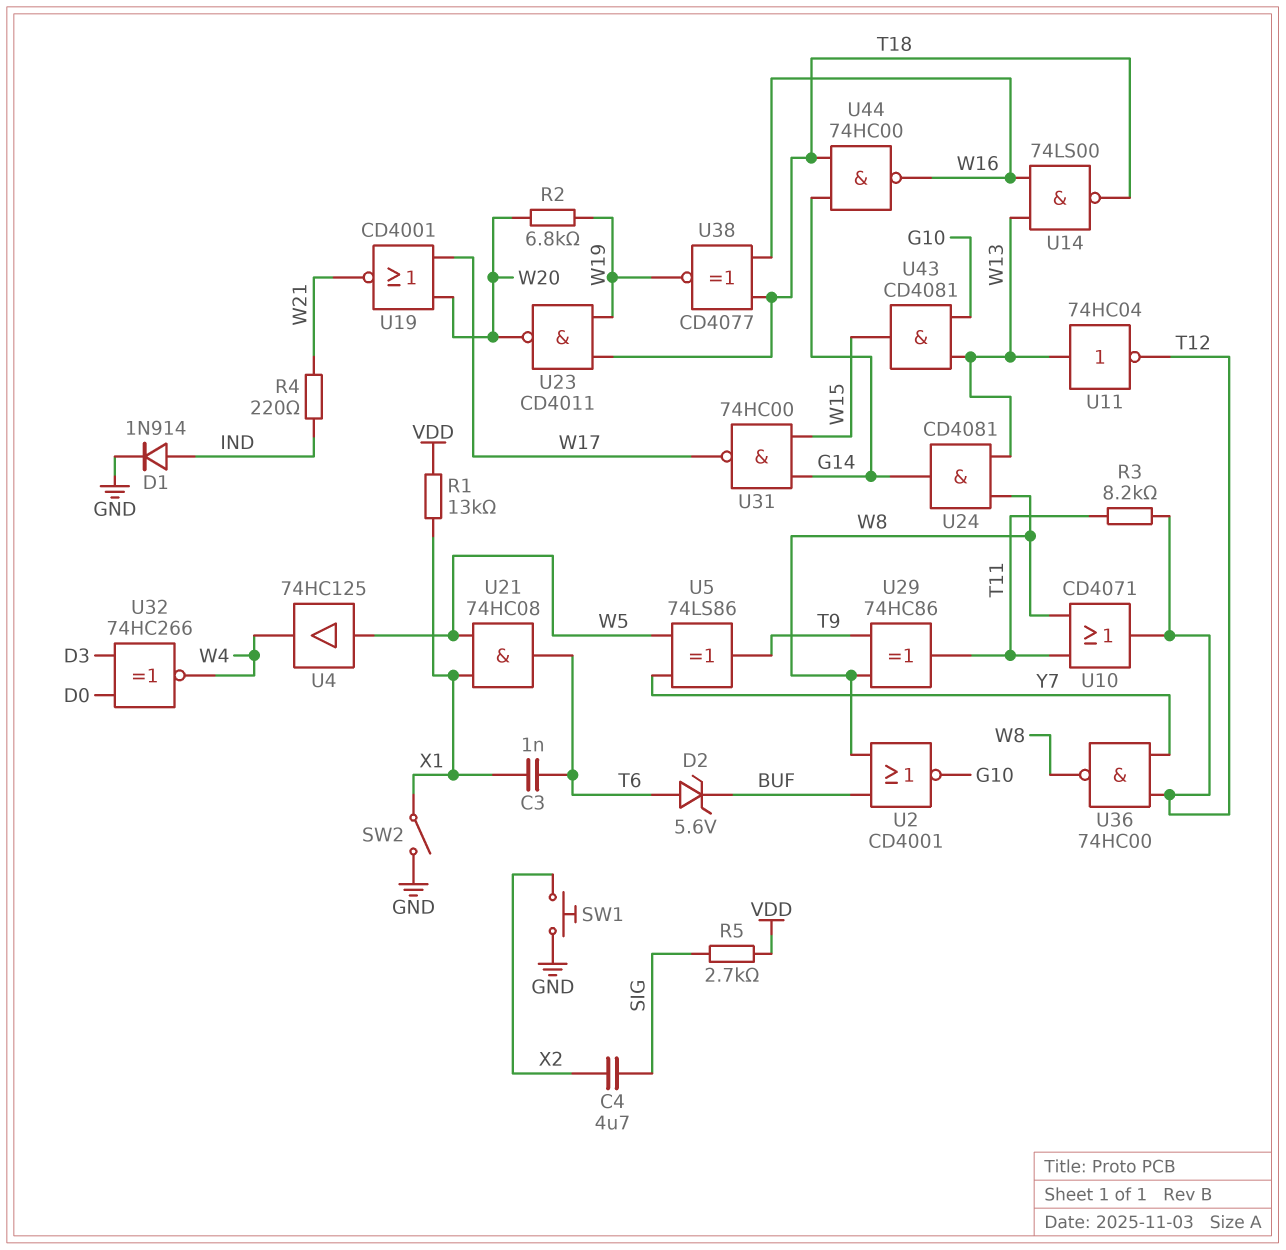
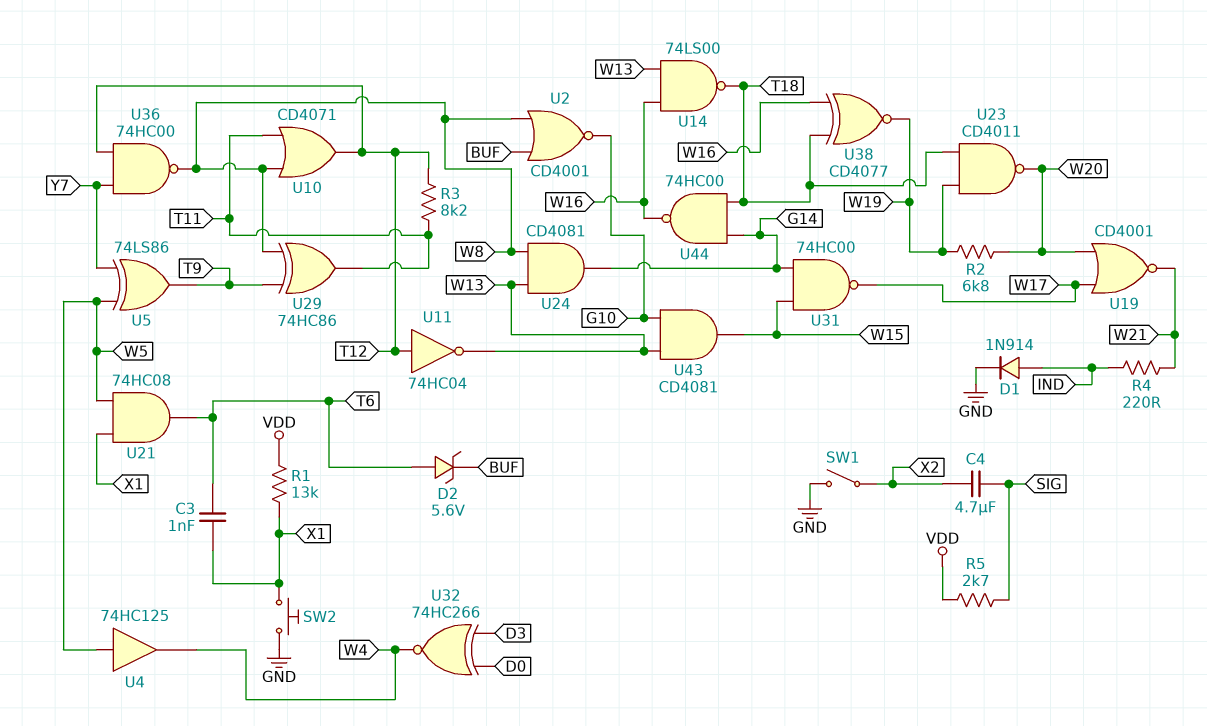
SW1: button (GND, X2) -> switch (GND, X2)
SW2: switch (GND, X1) -> button (GND, X1)
U11: NOT 74HC04 (in W13, out T12) -> NOT 74HC04 (in T12, out W13)

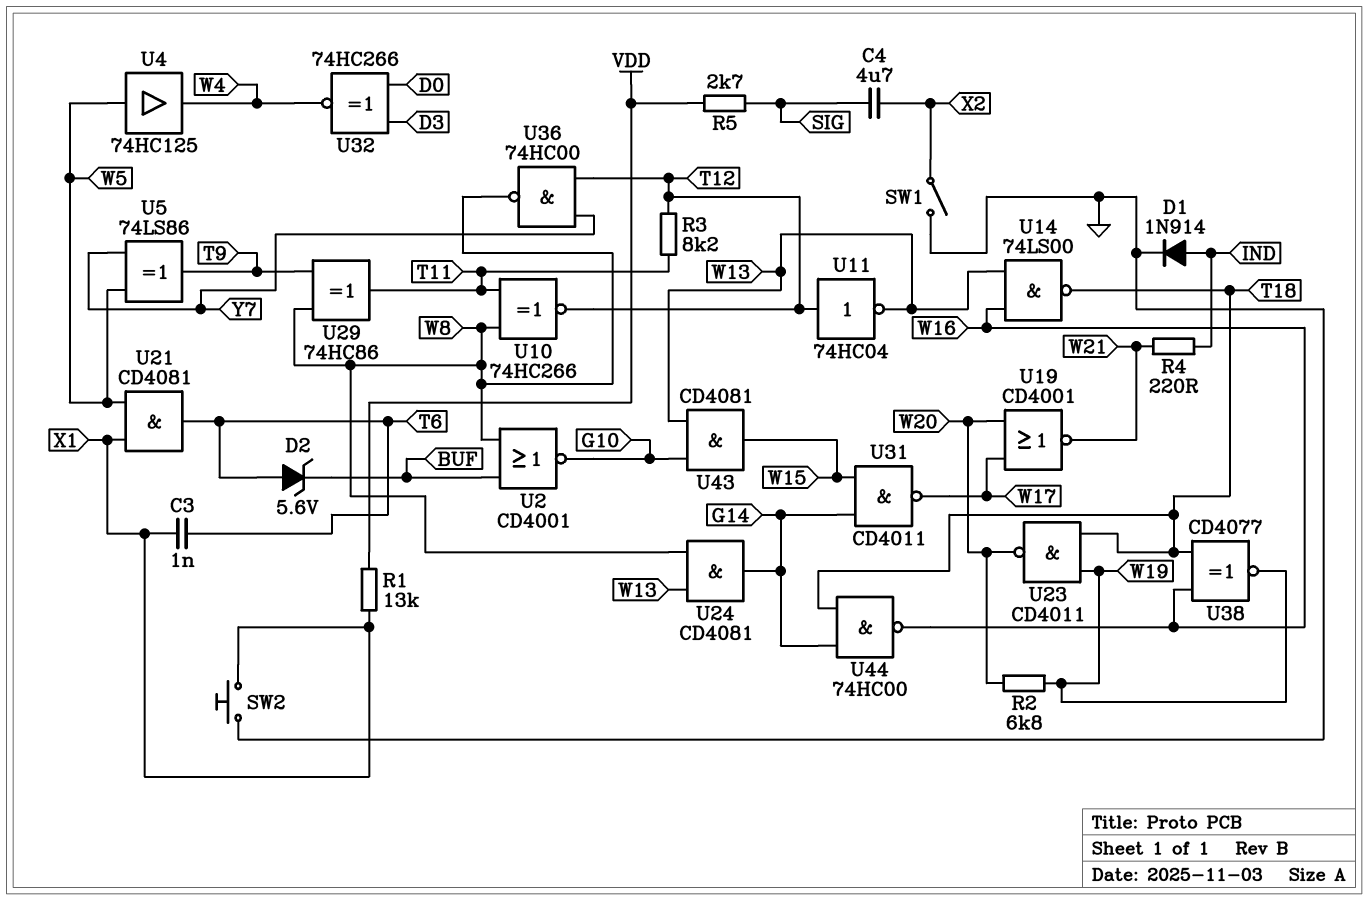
U10: OR CD4071 (in T11, in W8, out T12) -> XNOR 74HC266 (in T11, in W8, out T12)
U21: AND 74HC08 (in W5, in X1, out T6) -> AND CD4081 (in W5, in X1, out T6)
U31: NAND 74HC00 (in G14, in W15, out W17) -> NAND CD4011 (in G14, in W15, out W17)

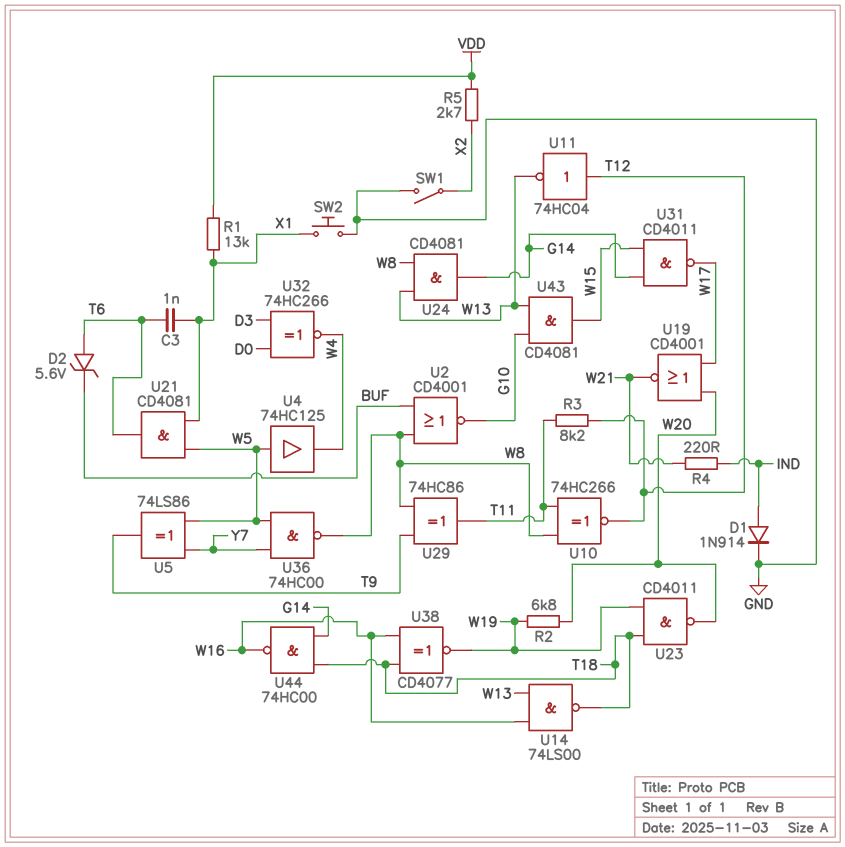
C4: 4.7uF (SIG, X2) -> none
R5: 2.7k (SIG, VDD) -> 2.7k (VDD, X2)
U36: NAND 74HC00 (in T12, in Y7, out W8) -> NAND 74HC00 (in W5, in Y7, out W8)

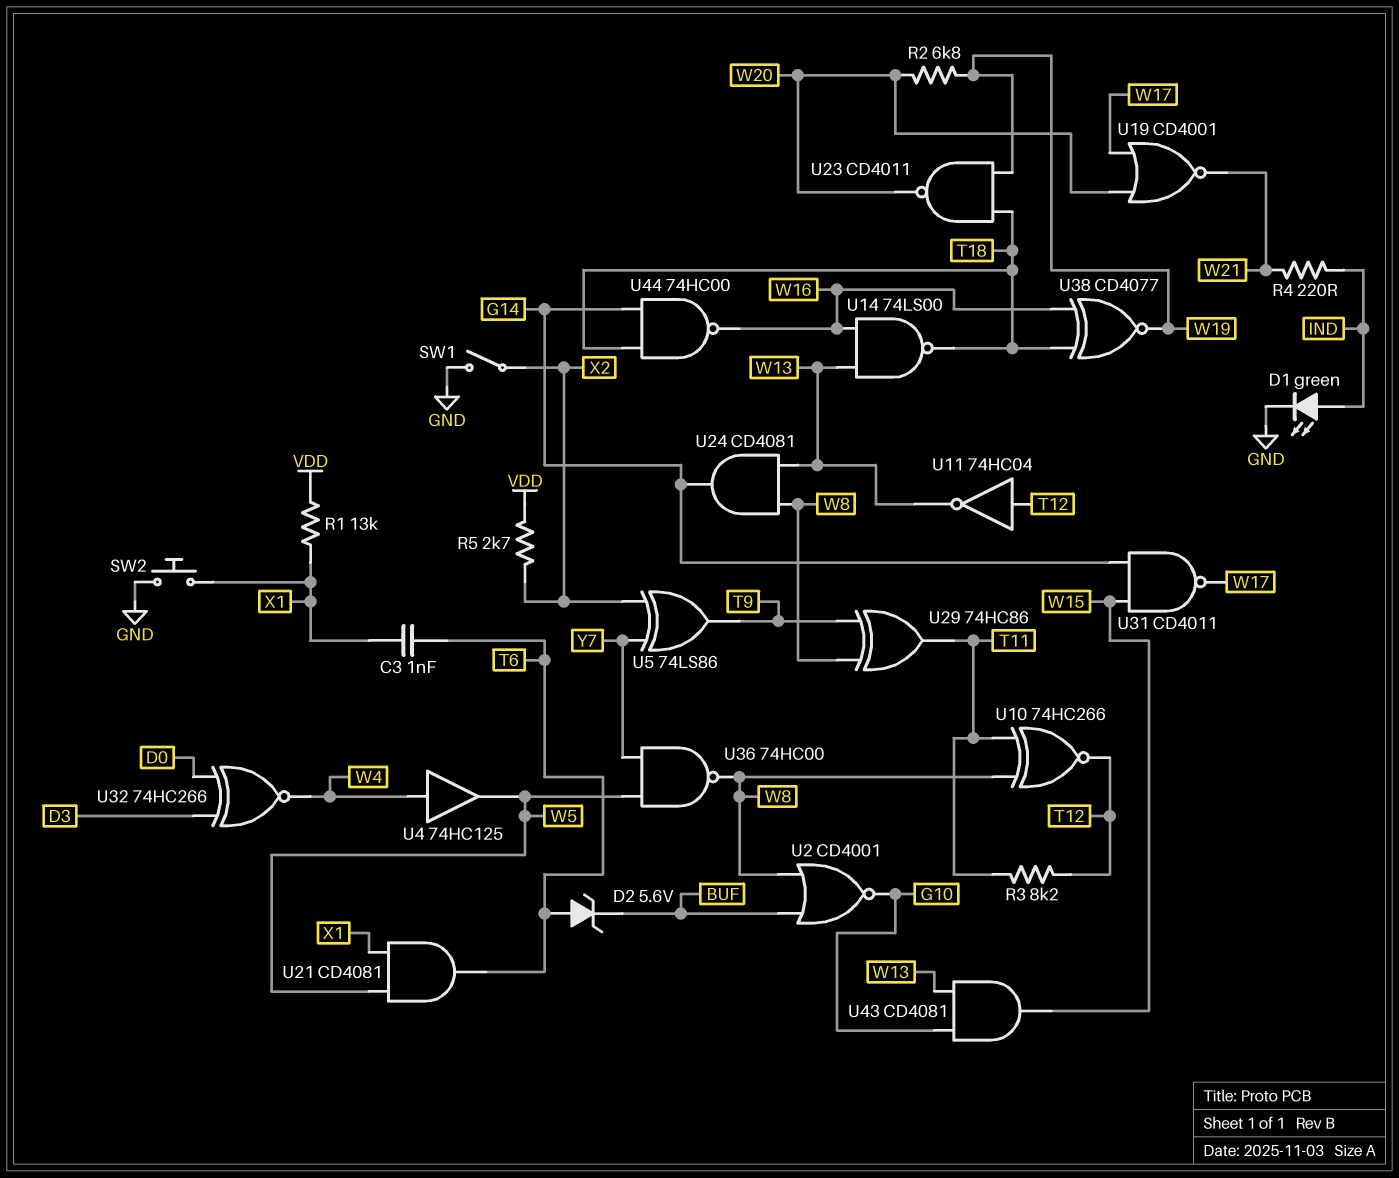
D1: diode 1N914 (A IND, K GND) -> LED green (A IND, K GND)
U4: buffer 74HC125 (in W5, out W4) -> buffer 74HC125 (in W4, out W5)
U5: XOR 74LS86 (in W5, in Y7, out T9) -> XOR 74LS86 (in X2, in Y7, out T9)

